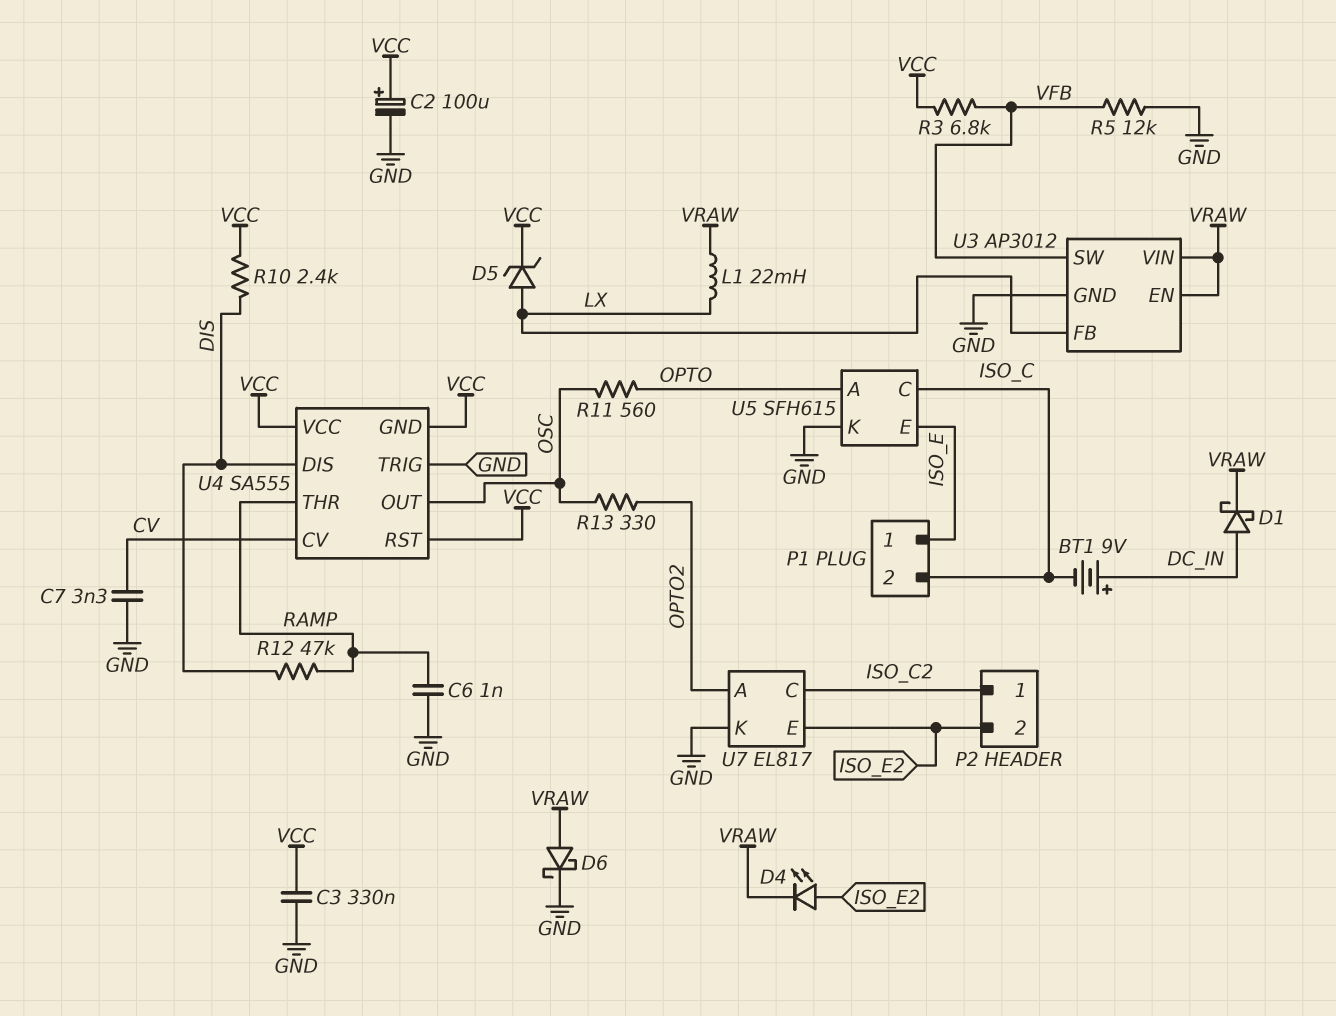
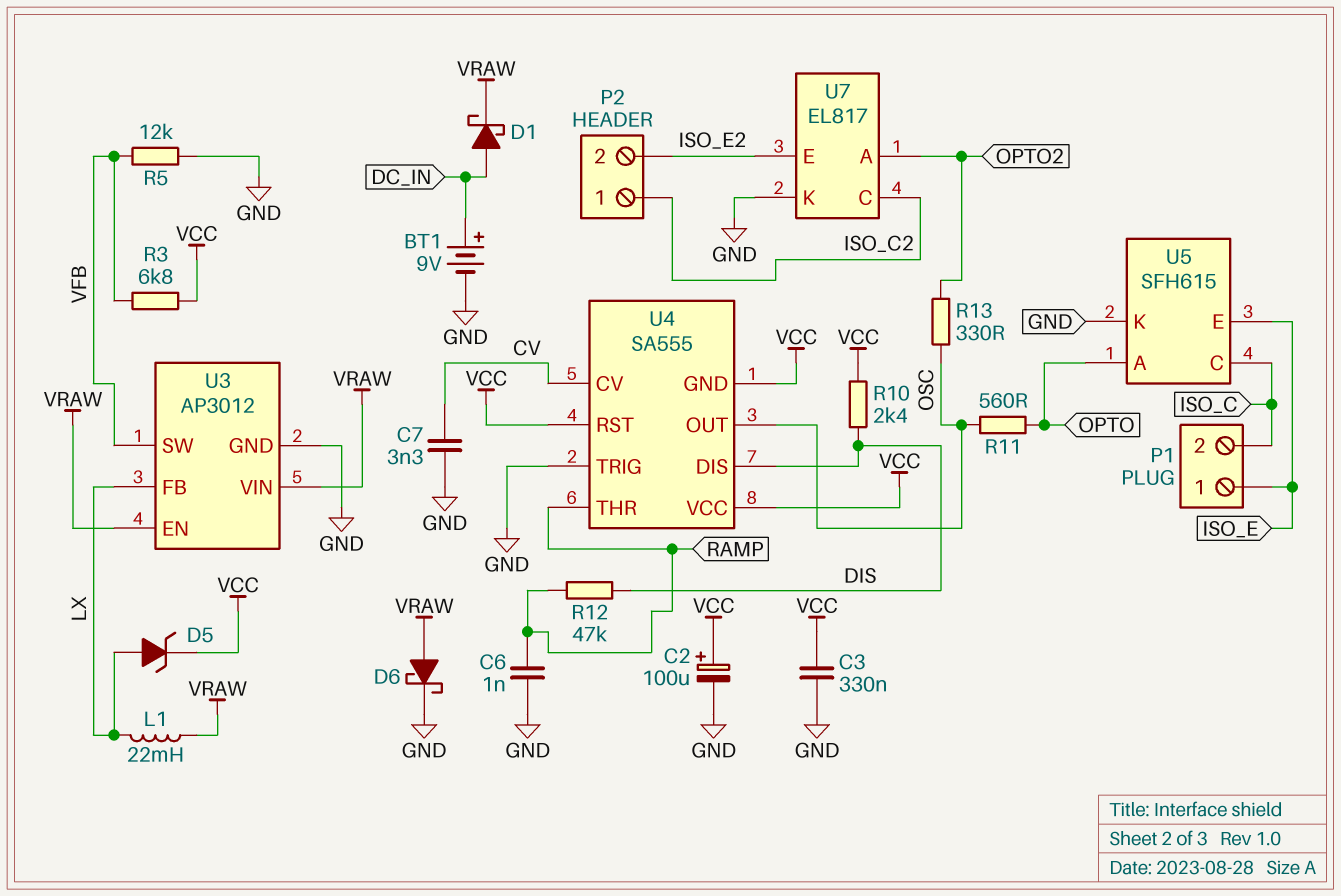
BT1: 9V (plus DC_IN, minus ISO_C) -> 9V (plus DC_IN, minus GND)
D4: LED (A ISO_E2, K VRAW) -> none

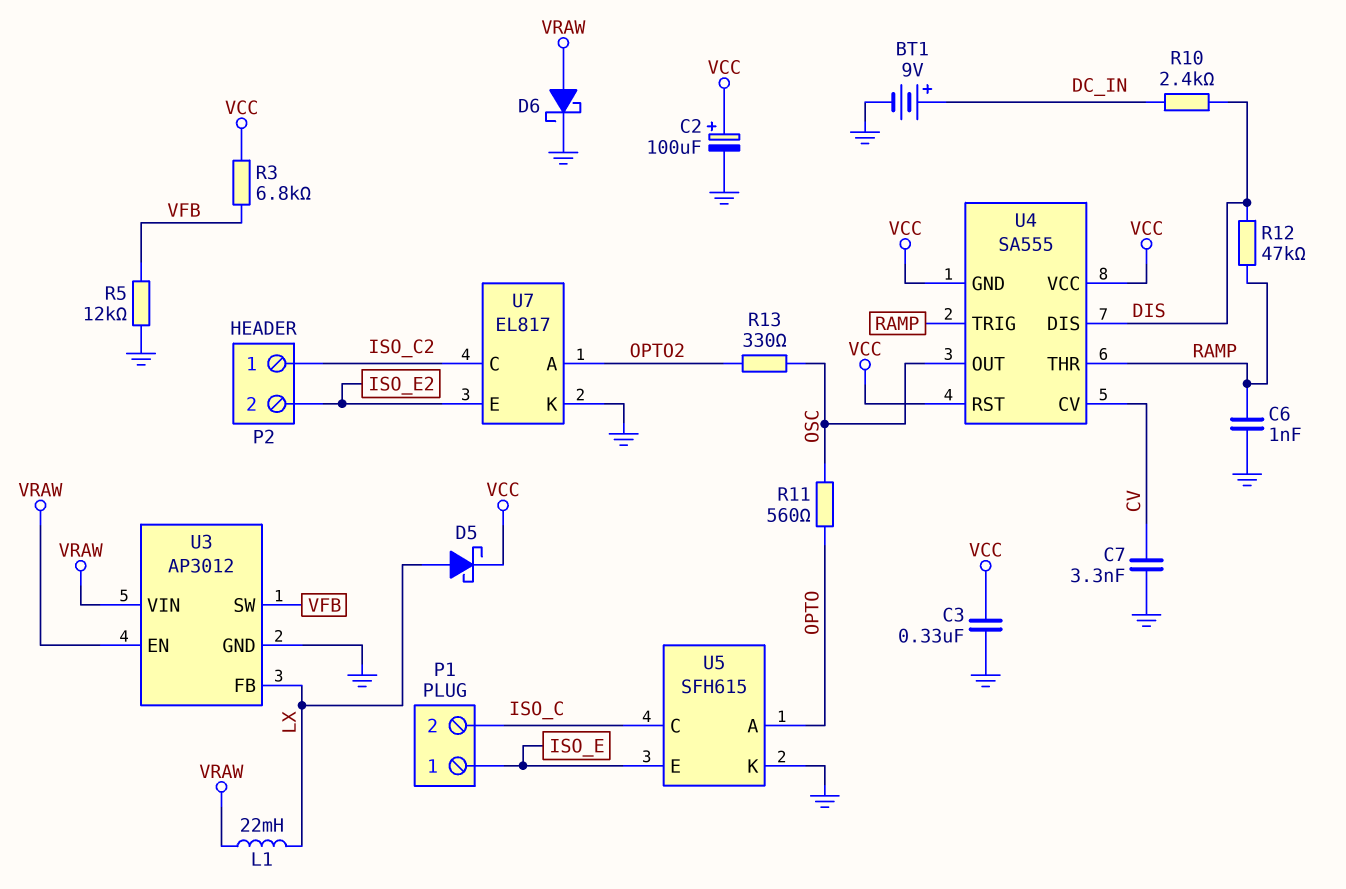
D1: schottky (A DC_IN, K VRAW) -> none
D5: zener (A LX, K VCC) -> schottky (A LX, K VCC)
R10: 2.4k (DIS, VCC) -> 2.4k (DC_IN, DIS)
U4 pin TRIG: GND -> RAMP

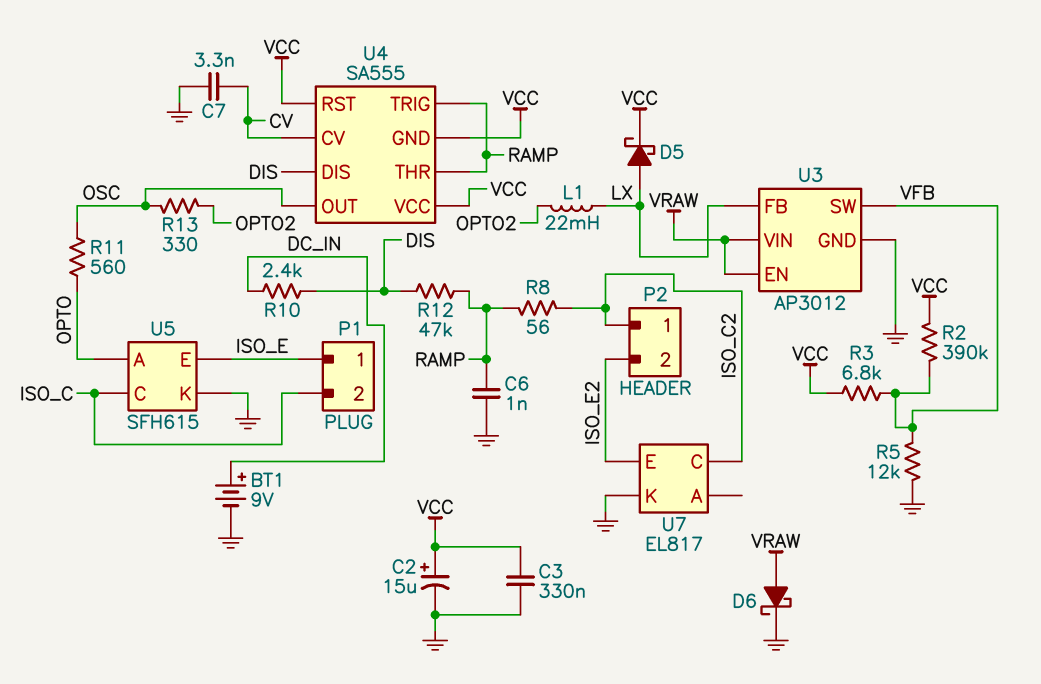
C2: 100uF (plus VCC, minus GND) -> 15uF (plus VCC, minus GND)
L1: 22mH (LX, VRAW) -> 22mH (LX, OPTO2)
R2: none -> 390k (VCC, VFB)
R8: none -> 56 (ISO_C2, RAMP)
U7 pin A: OPTO2 -> none

